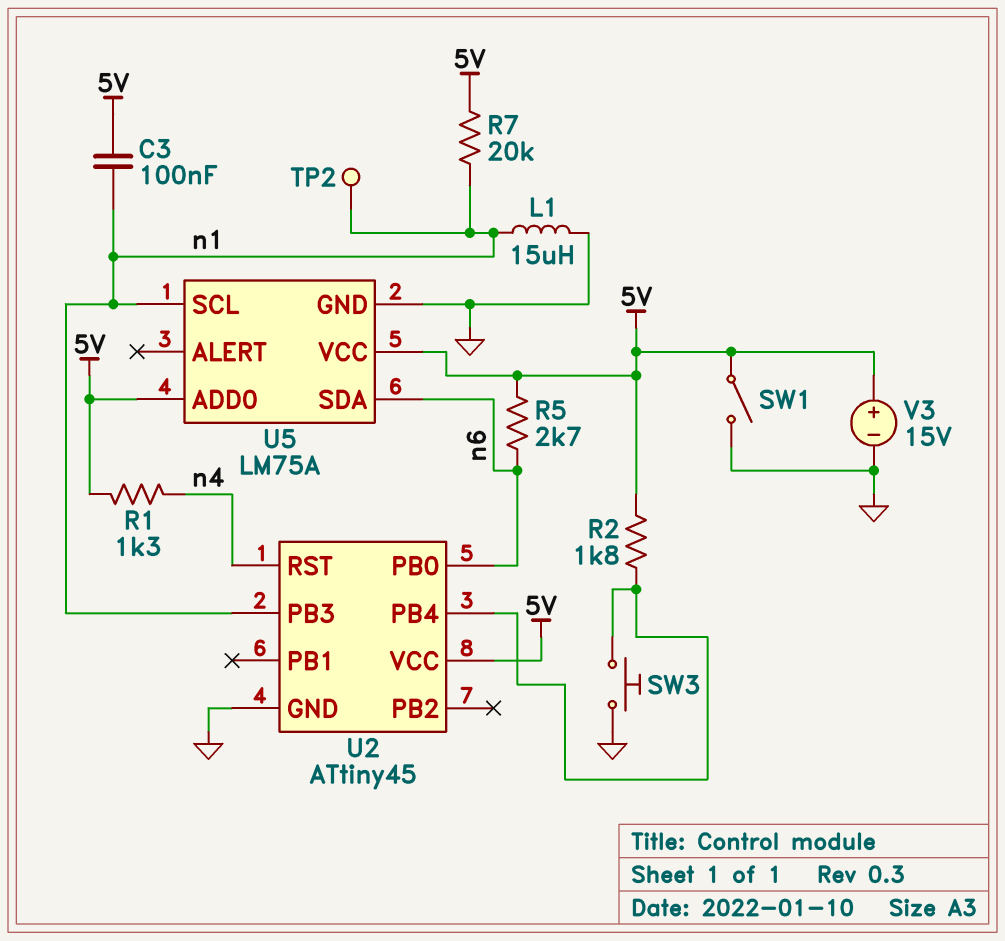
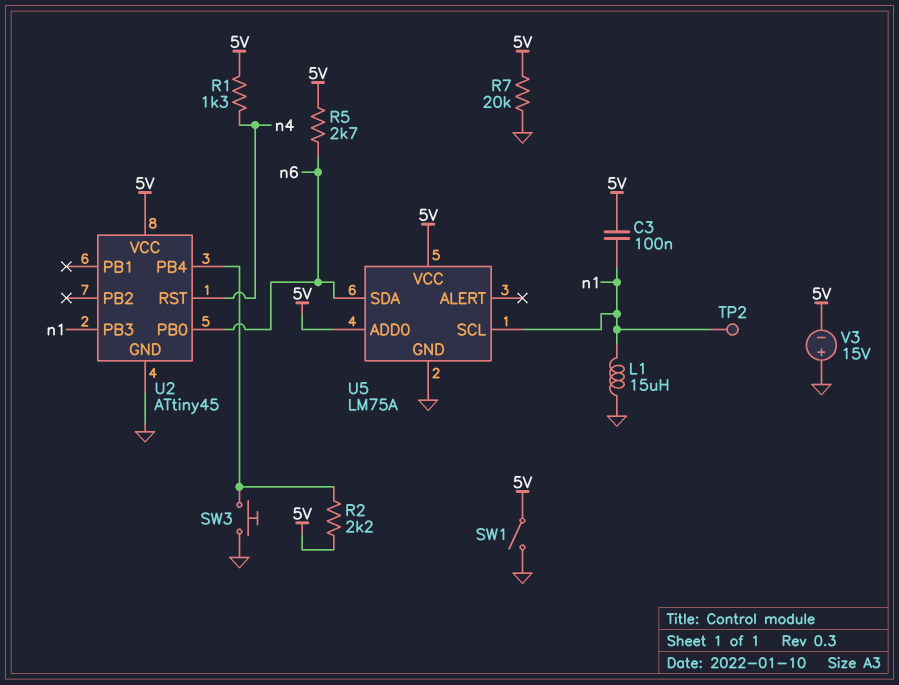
R2: 1.8k (5V, U2/PB4) -> 2.2k (5V, U2/PB4)
R7: 20k (5V, n1) -> 20k (5V, GND)
V3: 15V (plus 5V, minus GND) -> 15V (plus GND, minus 5V)

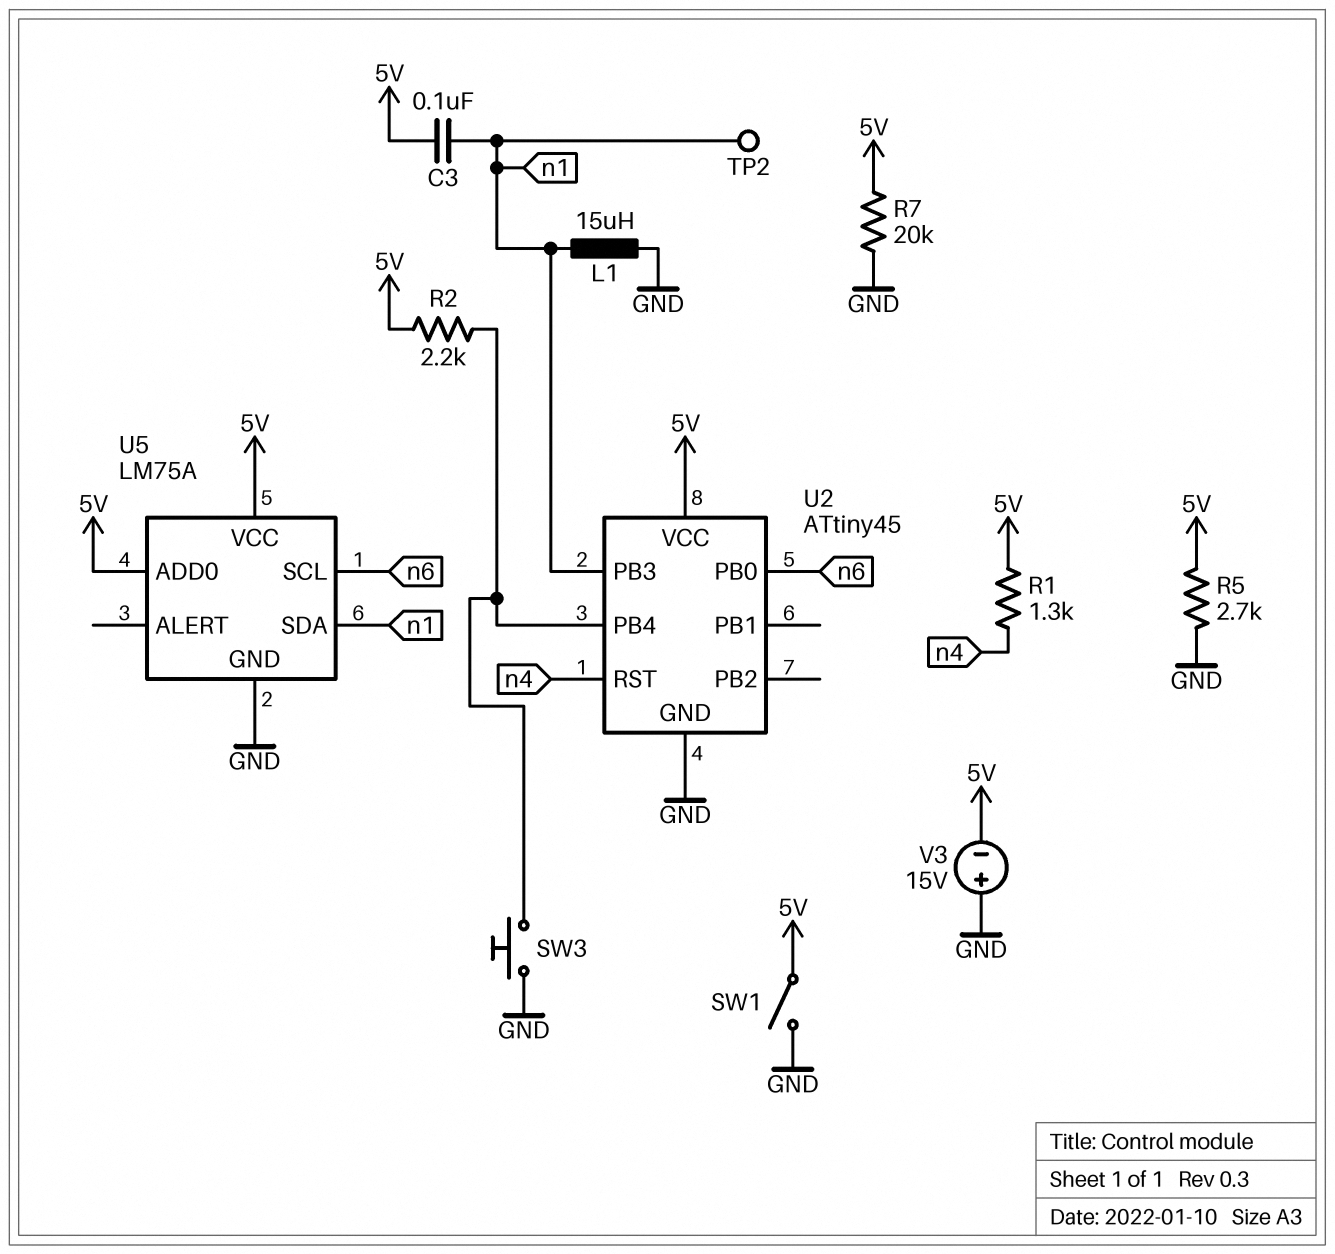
R5: 2.7k (5V, n6) -> 2.7k (5V, GND)
U5 pin SCL: n1 -> n6
U5 pin SDA: n6 -> n1

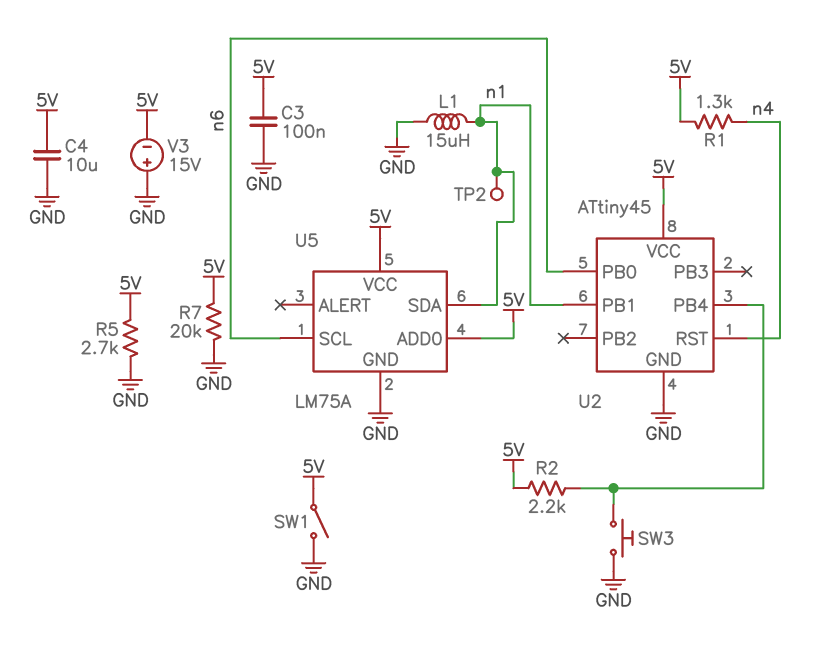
C3: 100nF (5V, n1) -> 100nF (5V, GND)
C4: none -> 10uF (5V, GND)
U2 pin PB1: none -> n1
U2 pin PB3: n1 -> none

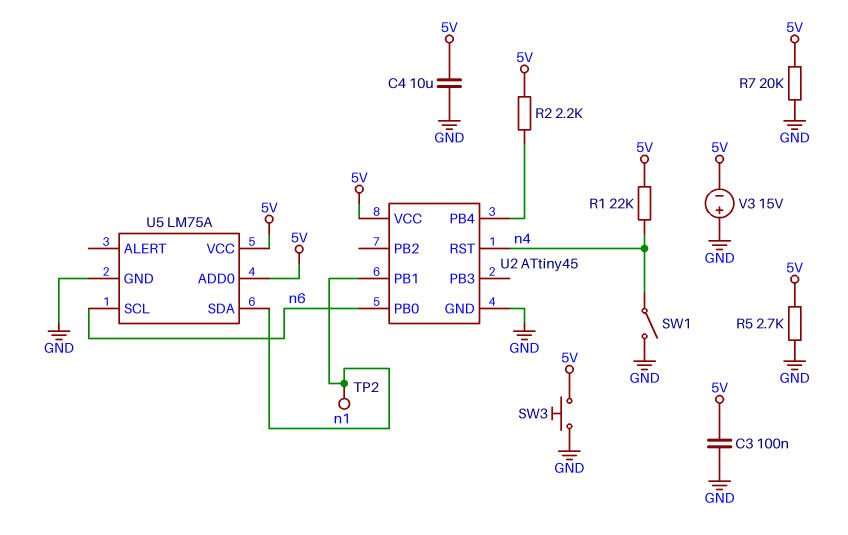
L1: 15uH (GND, n1) -> none
R1: 1.3k (5V, n4) -> 22k (5V, n4)
SW1: switch (5V, GND) -> switch (GND, n4)
SW3: button (GND, U2/PB4) -> button (5V, GND)

